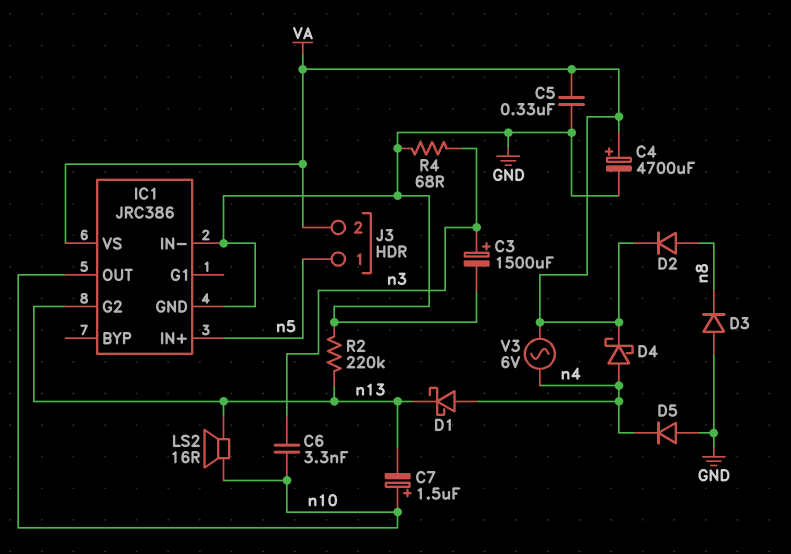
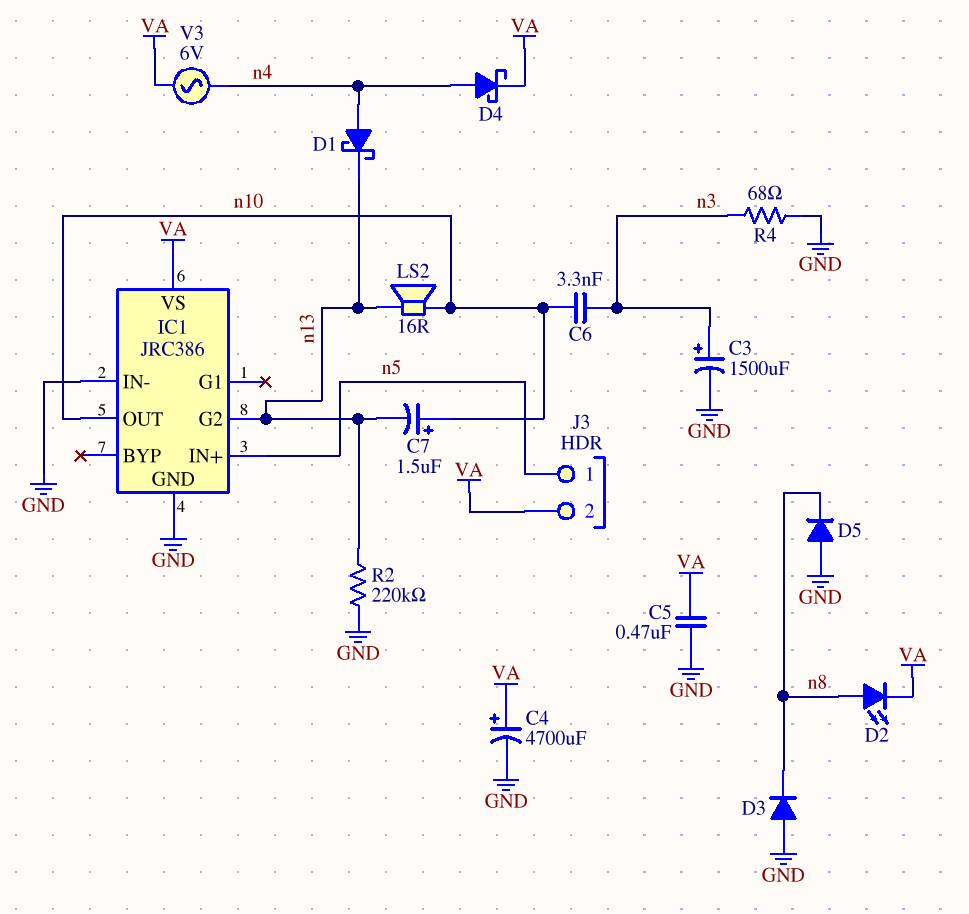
C5: 330nF (GND, VA) -> 470nF (GND, VA)
D2: diode (A n8, K VA) -> LED (A n8, K VA)
D5: diode (A GND, K n4) -> diode (A GND, K n8)

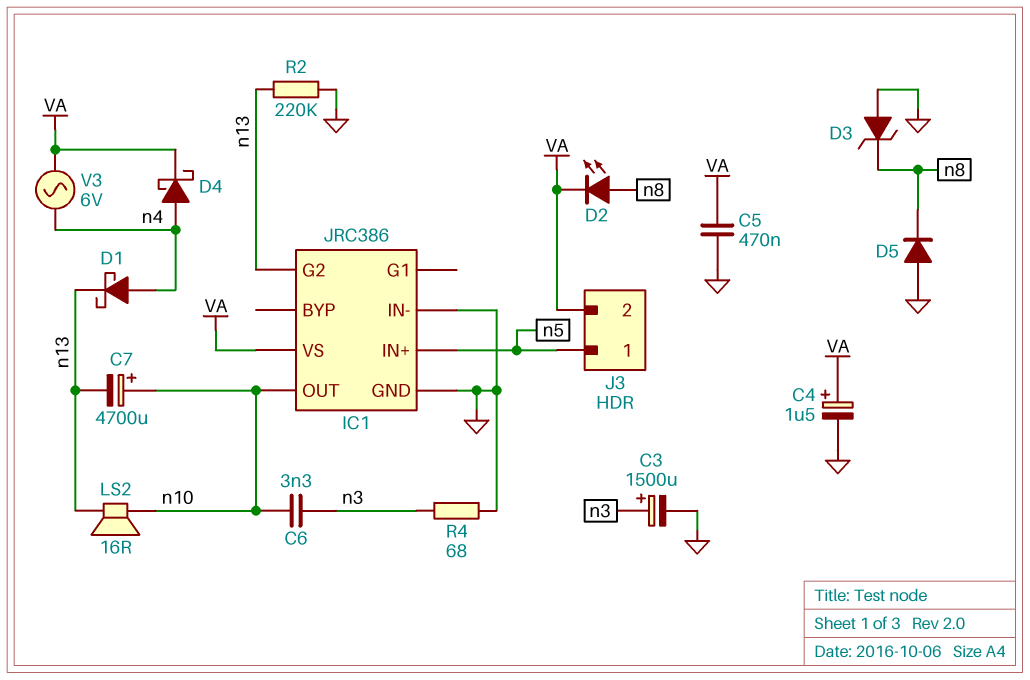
C4: 4700uF (plus VA, minus GND) -> 1.5uF (plus VA, minus GND)
C7: 1.5uF (plus n10, minus n13) -> 4700uF (plus n10, minus n13)
D3: diode (A GND, K n8) -> zener (A GND, K n8)

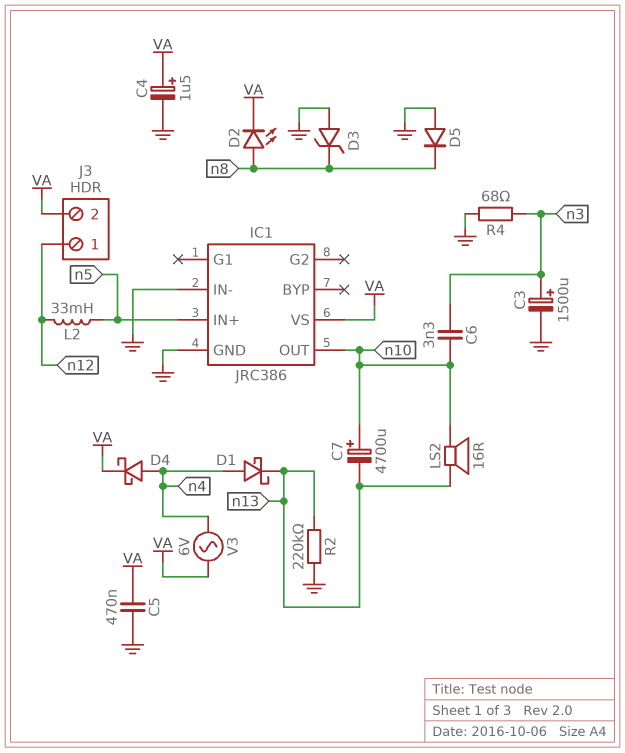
IC1 pin G2: n13 -> none
J3 pin 1: n5 -> n12
L2: none -> 33mH (n5, n12)

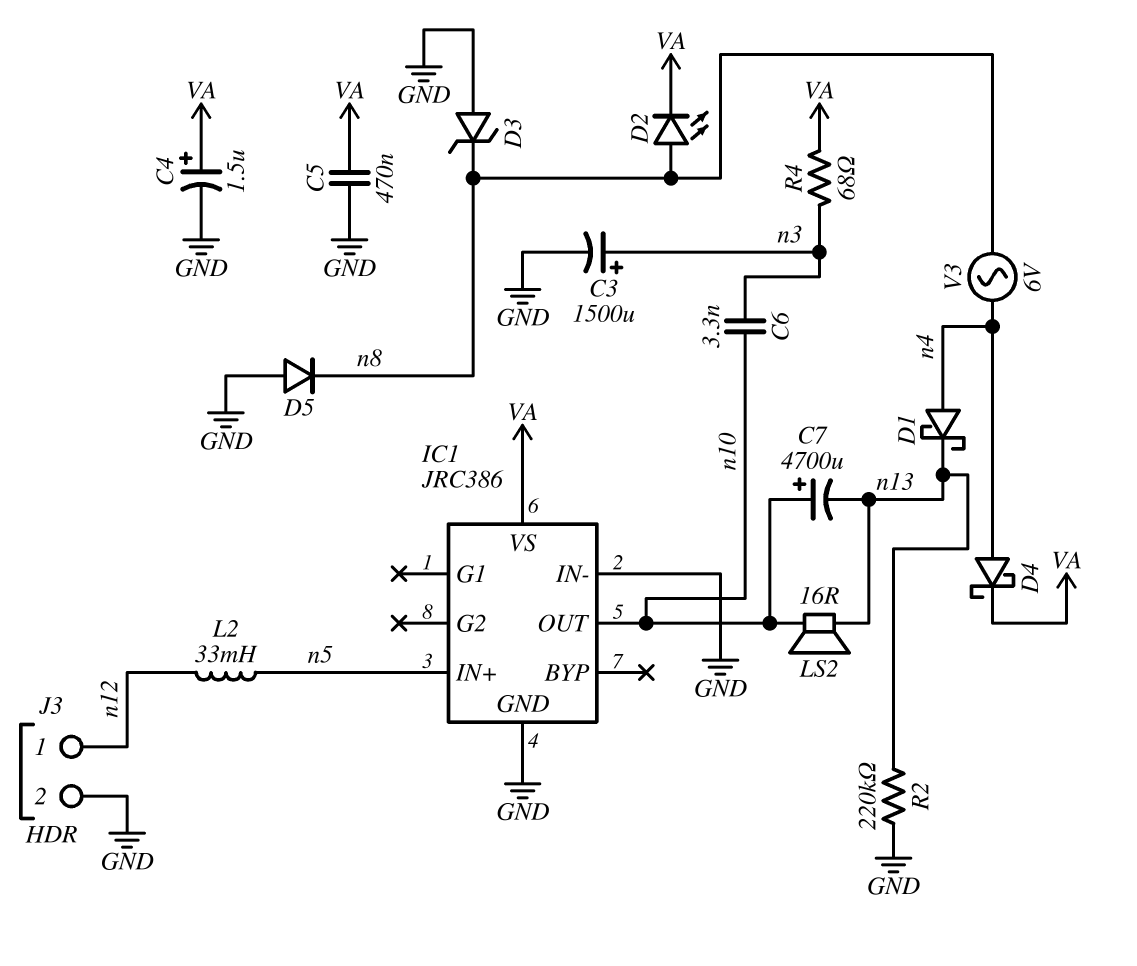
J3 pin 2: VA -> GND
R4: 68 (GND, n3) -> 68 (VA, n3)
V3: AC 6V (VA, n4) -> AC 6V (n4, n8)

